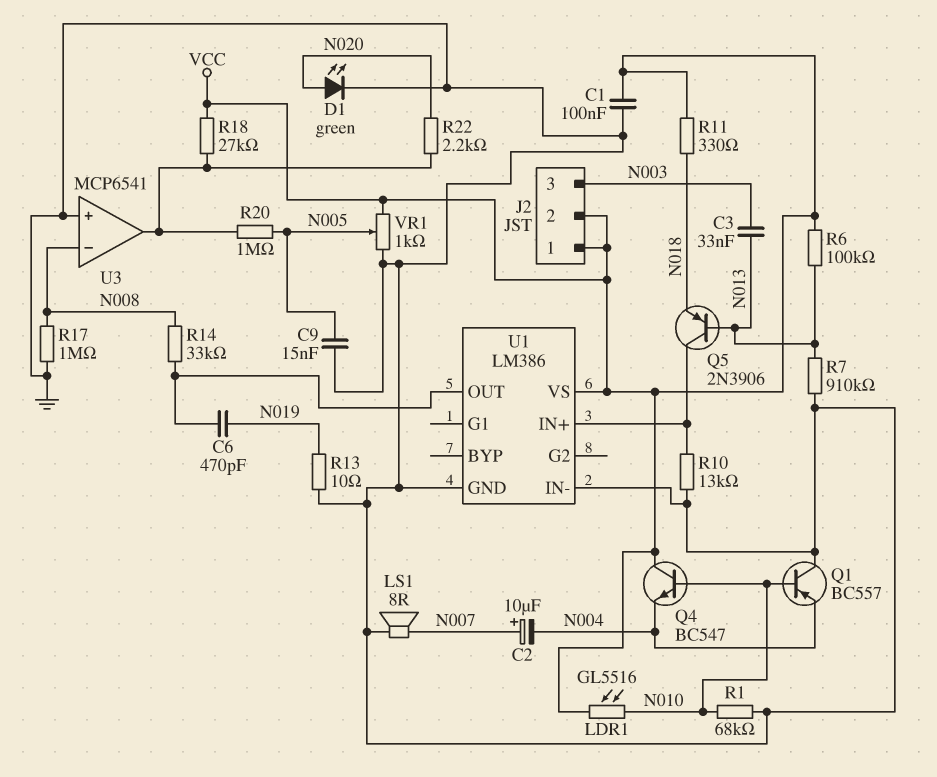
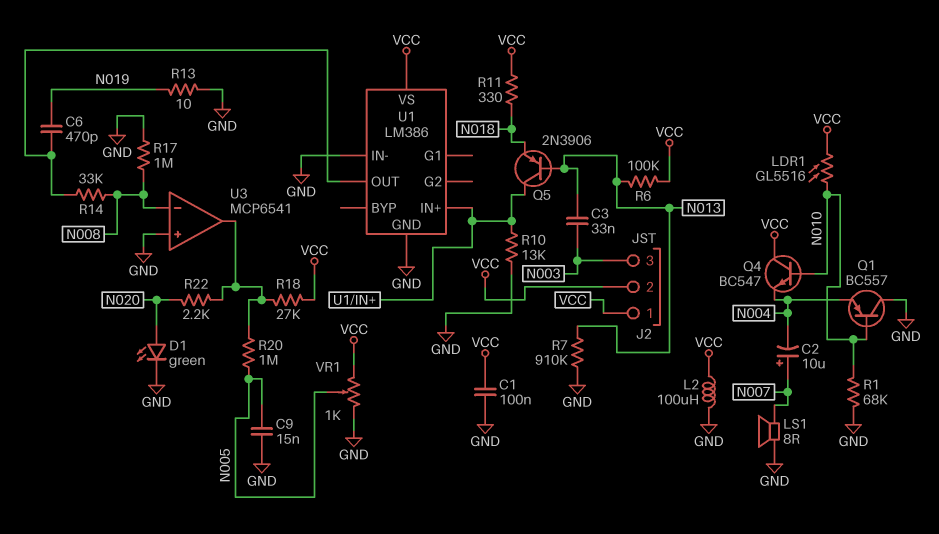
L2: none -> 100uH (GND, VCC)

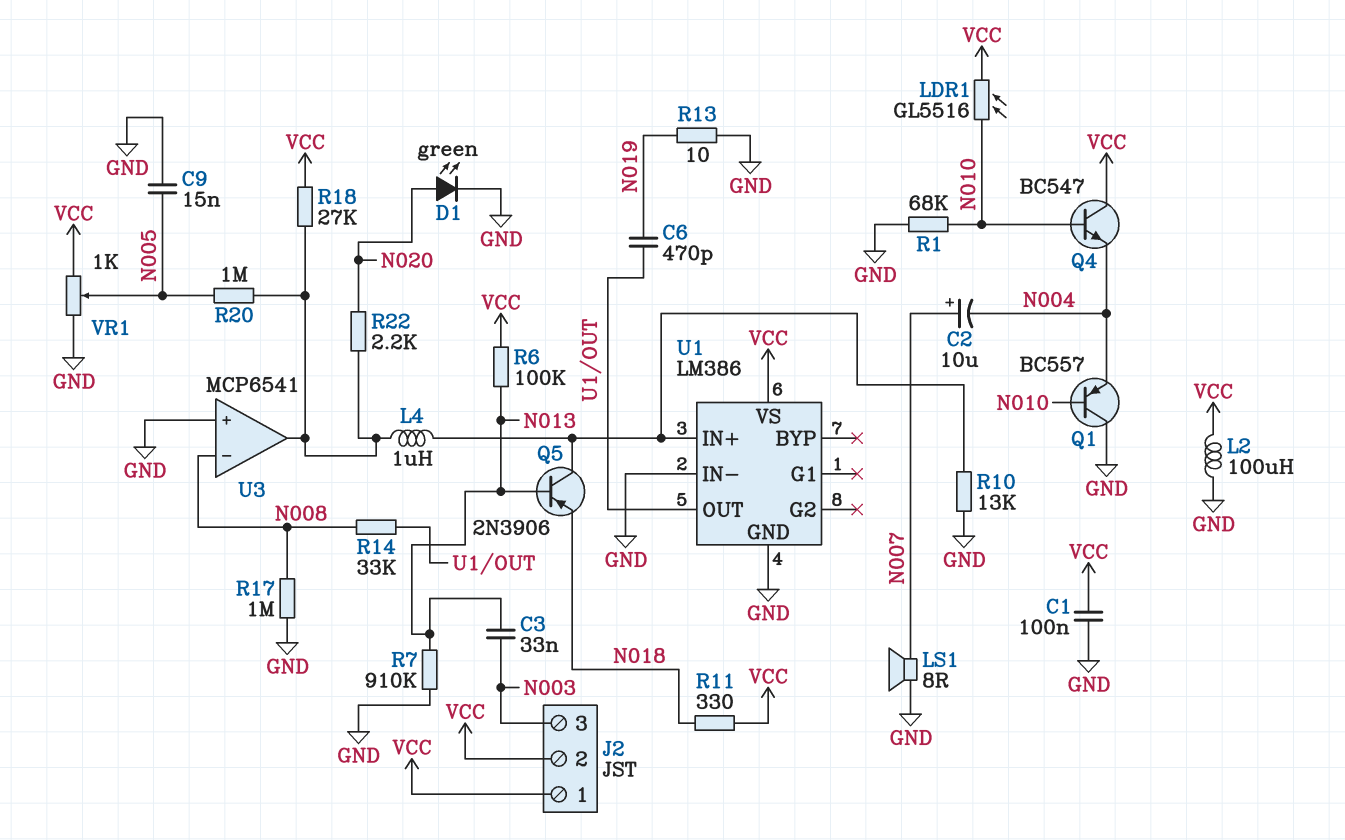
L4: none -> 1uH (U1/IN+, U3/out)

